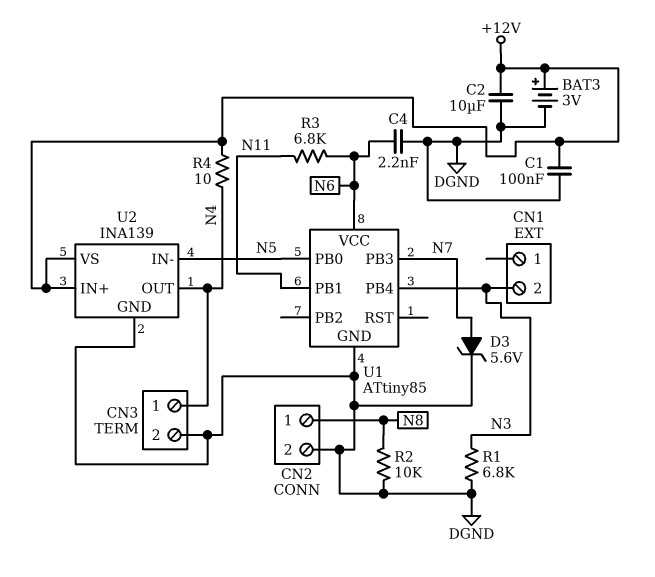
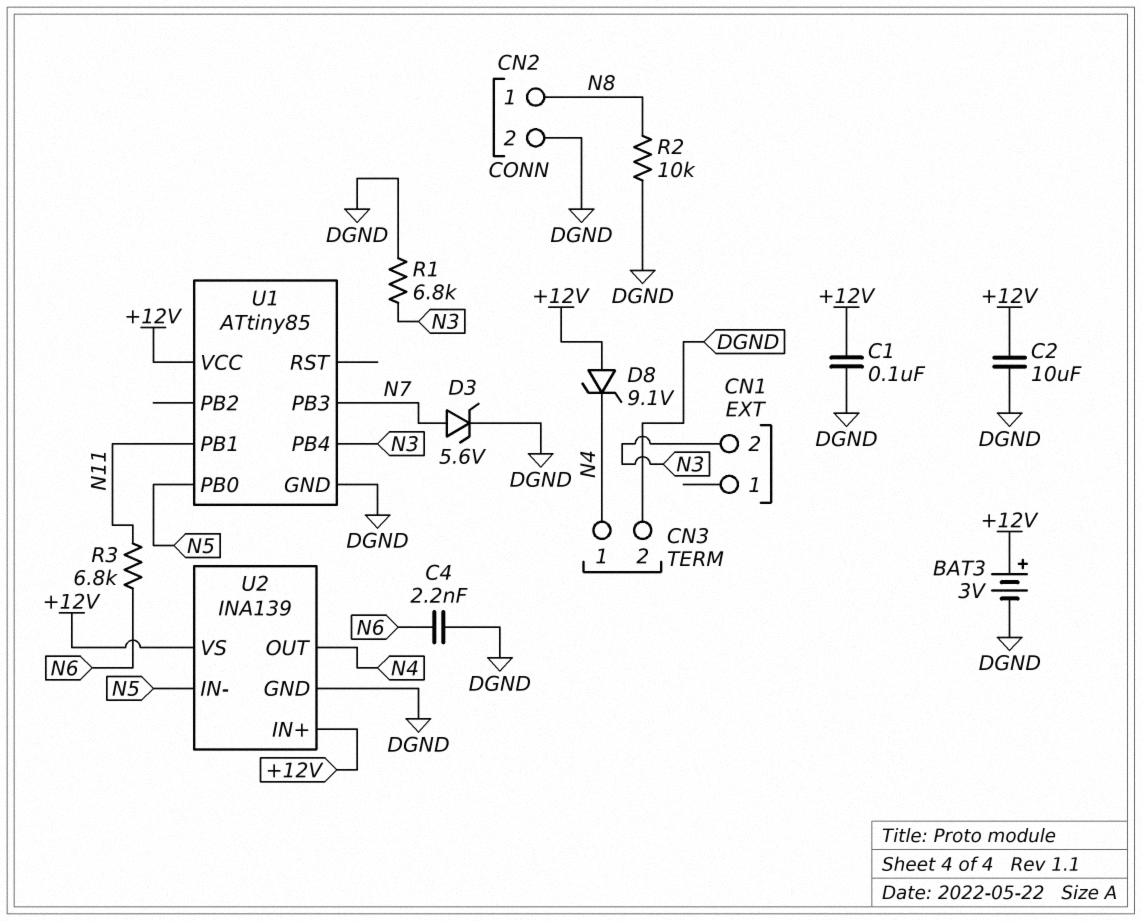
D8: none -> zener 9.1V (A +12V, K N4)
R4: 10 (+12V, N4) -> none
U1 pin VCC: N6 -> +12V

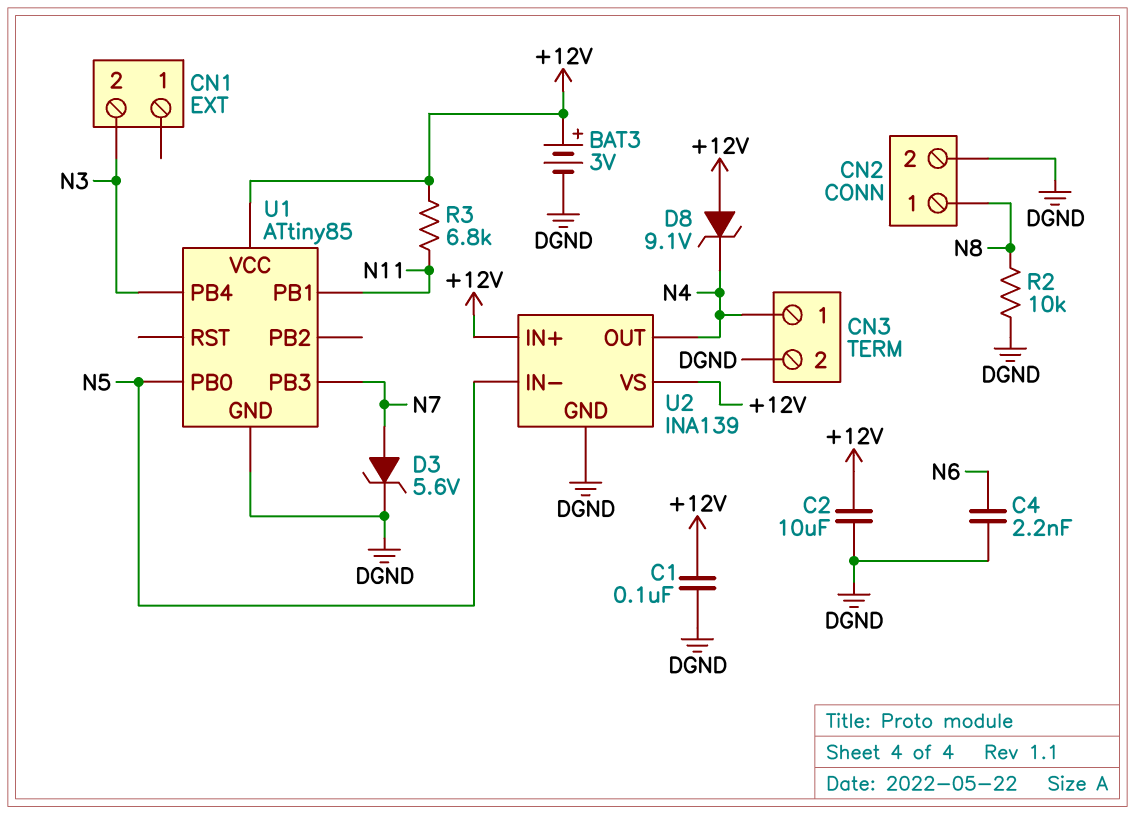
R1: 6.8k (DGND, N3) -> none
R3: 6.8k (N6, N11) -> 6.8k (+12V, N11)

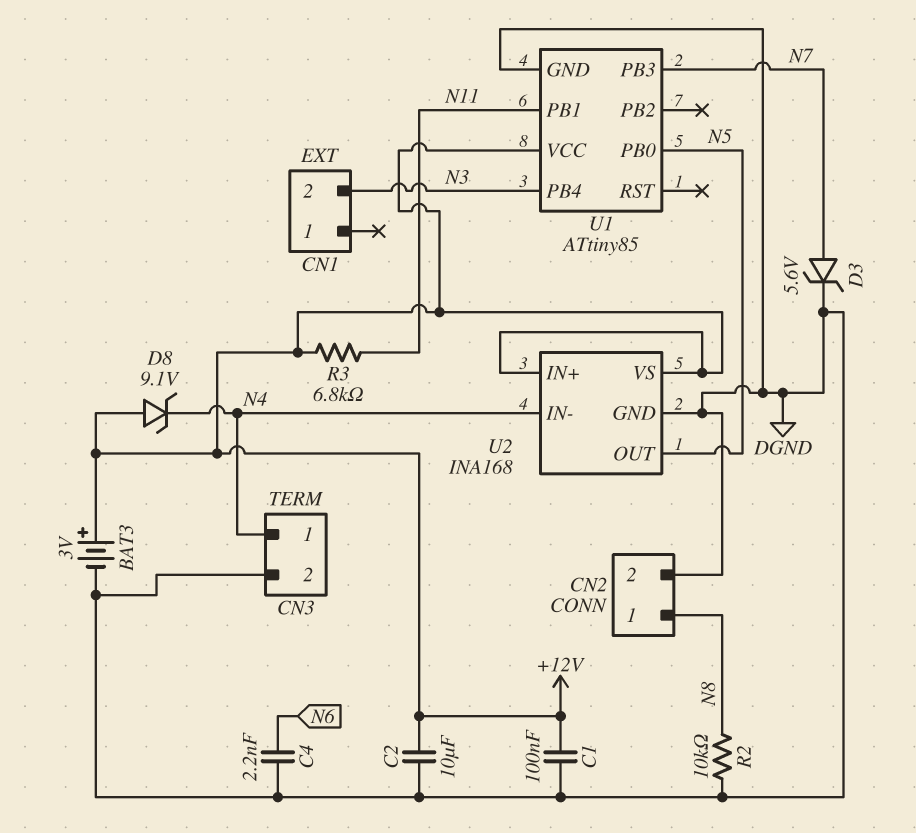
U2: INA139 -> INA168
U2 pin IN-: N5 -> N4
U2 pin OUT: N4 -> N5

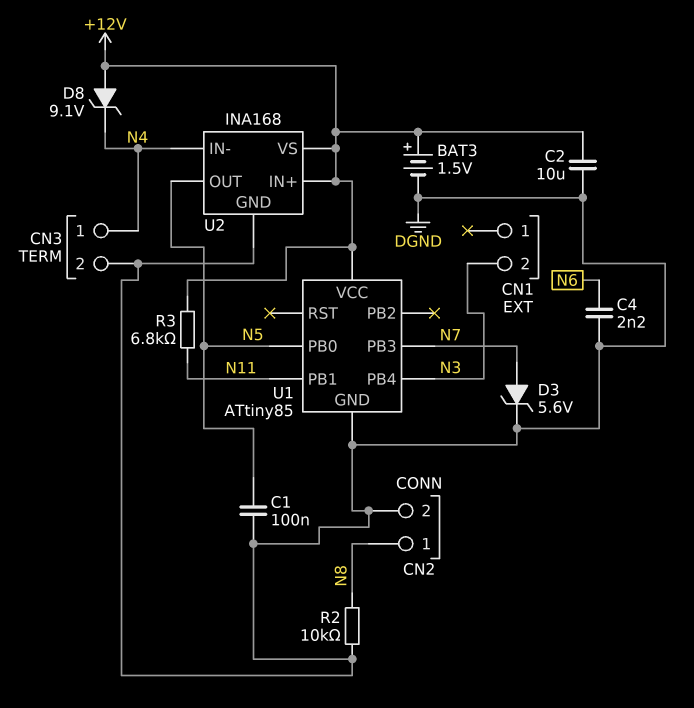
BAT3: 3V (plus +12V, minus DGND) -> 1.5V (plus +12V, minus DGND)
C1: 100nF (+12V, DGND) -> 100nF (DGND, N5)

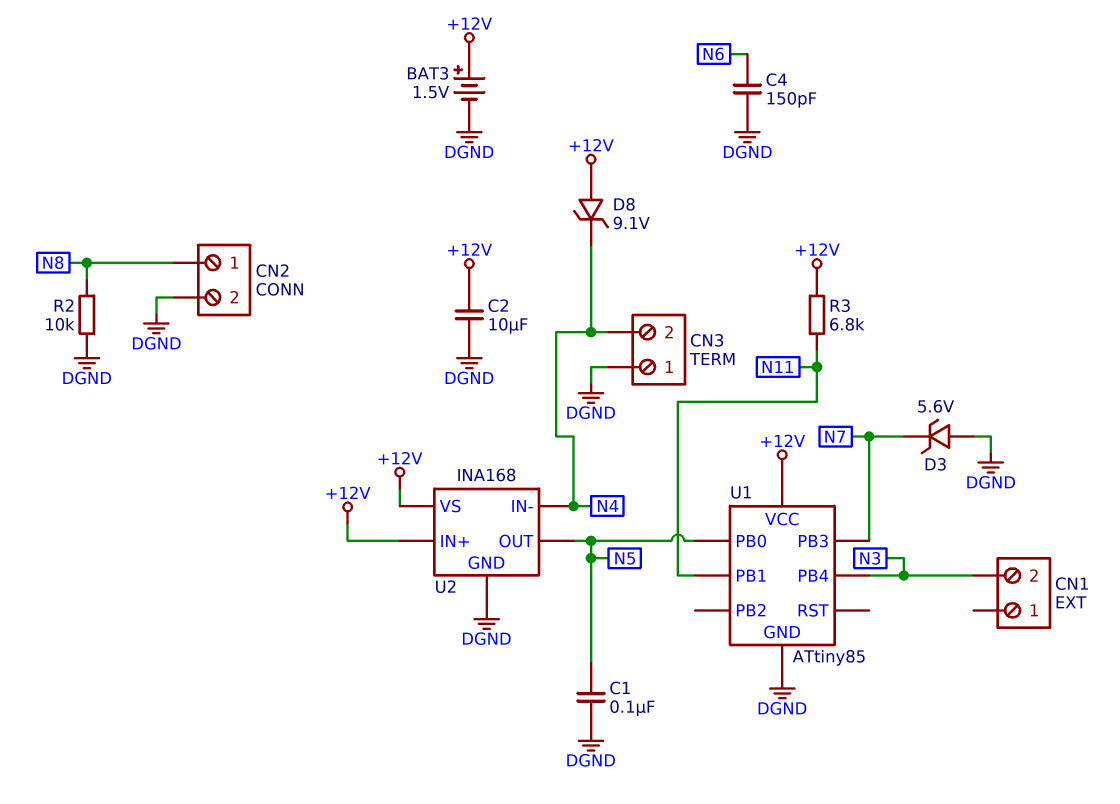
C4: 2.2nF (DGND, N6) -> 150pF (DGND, N6)
CN3 pin 1: N4 -> DGND
CN3 pin 2: DGND -> N4
D3: zener 5.6V (A N7, K DGND) -> zener 5.6V (A DGND, K N7)

